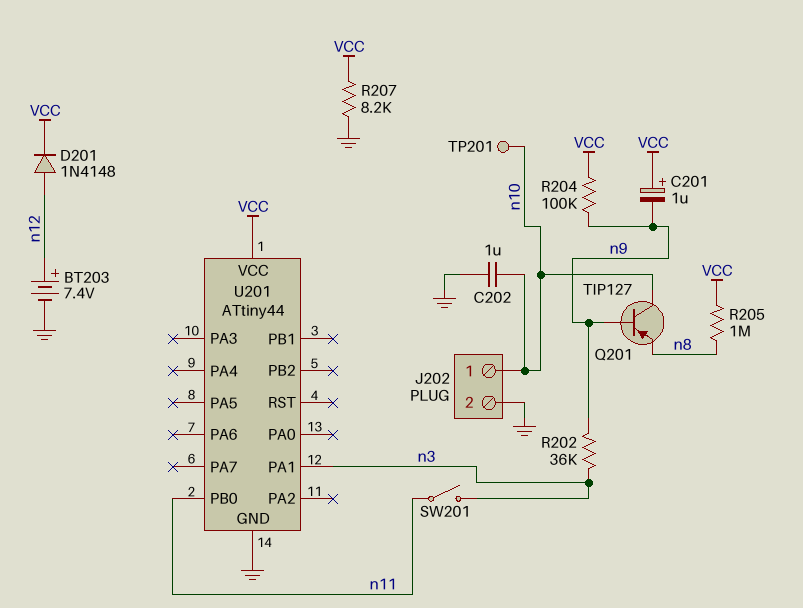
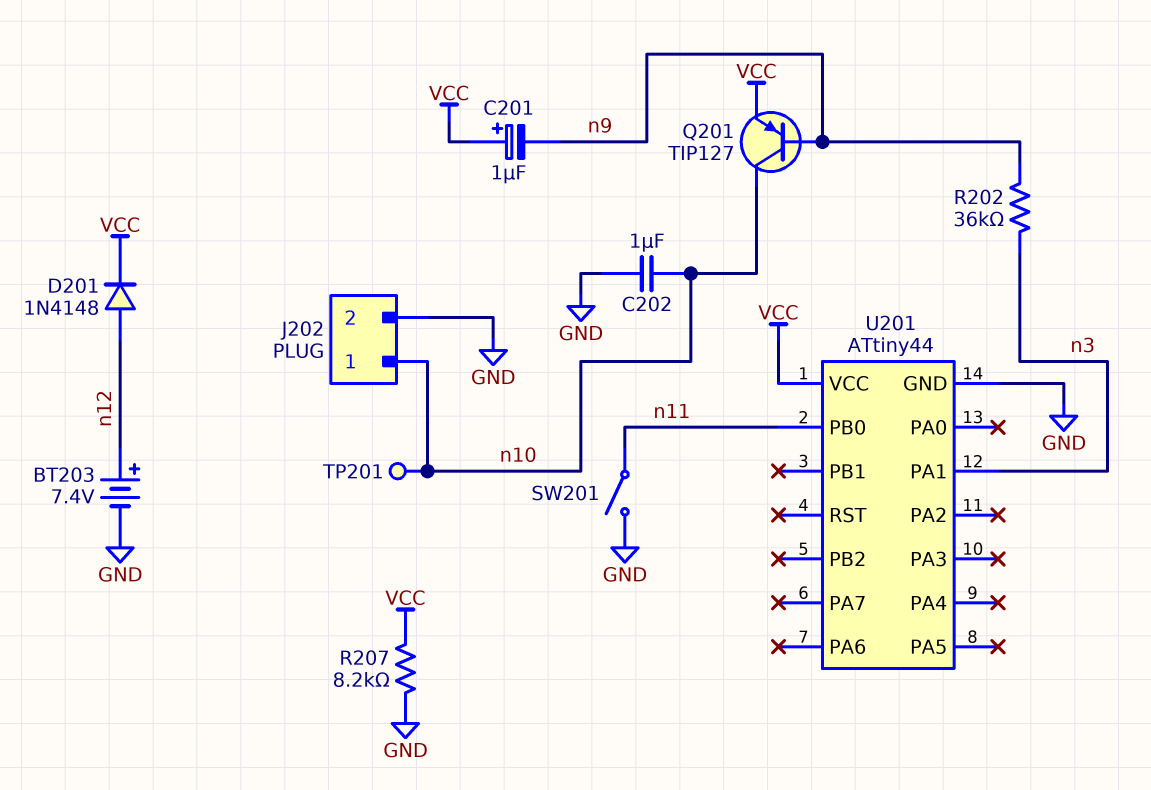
Q201: PNP TIP127 (B n9, C n10, E n8) -> PNP TIP127 (B n9, C n10, E VCC)
R204: 100k (VCC, n9) -> none
R205: 1M (VCC, n8) -> none
SW201: switch (n3, n11) -> switch (GND, n11)

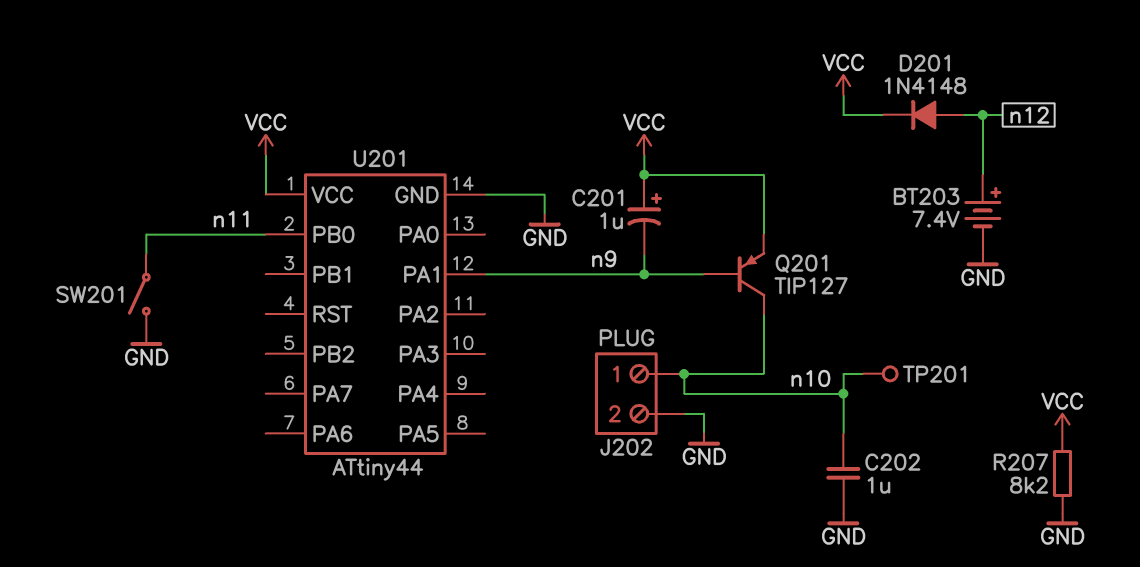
R202: 36k (n3, n9) -> none
U201 pin PA1: n3 -> n9

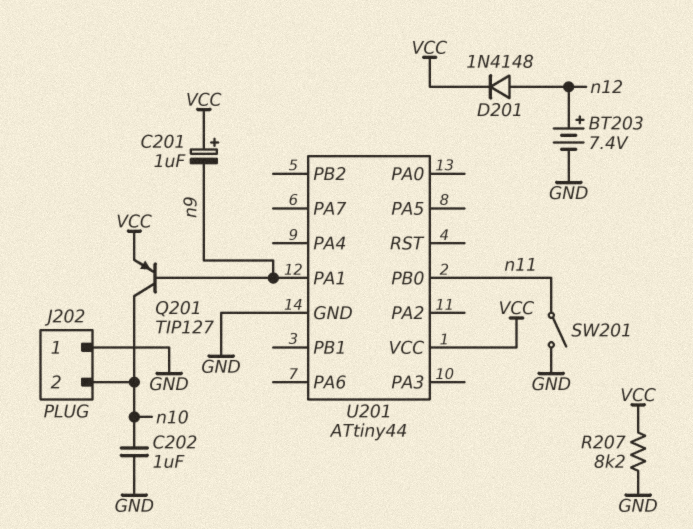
J202 pin 1: n10 -> GND
J202 pin 2: GND -> n10
TP201: test point (n10) -> none

